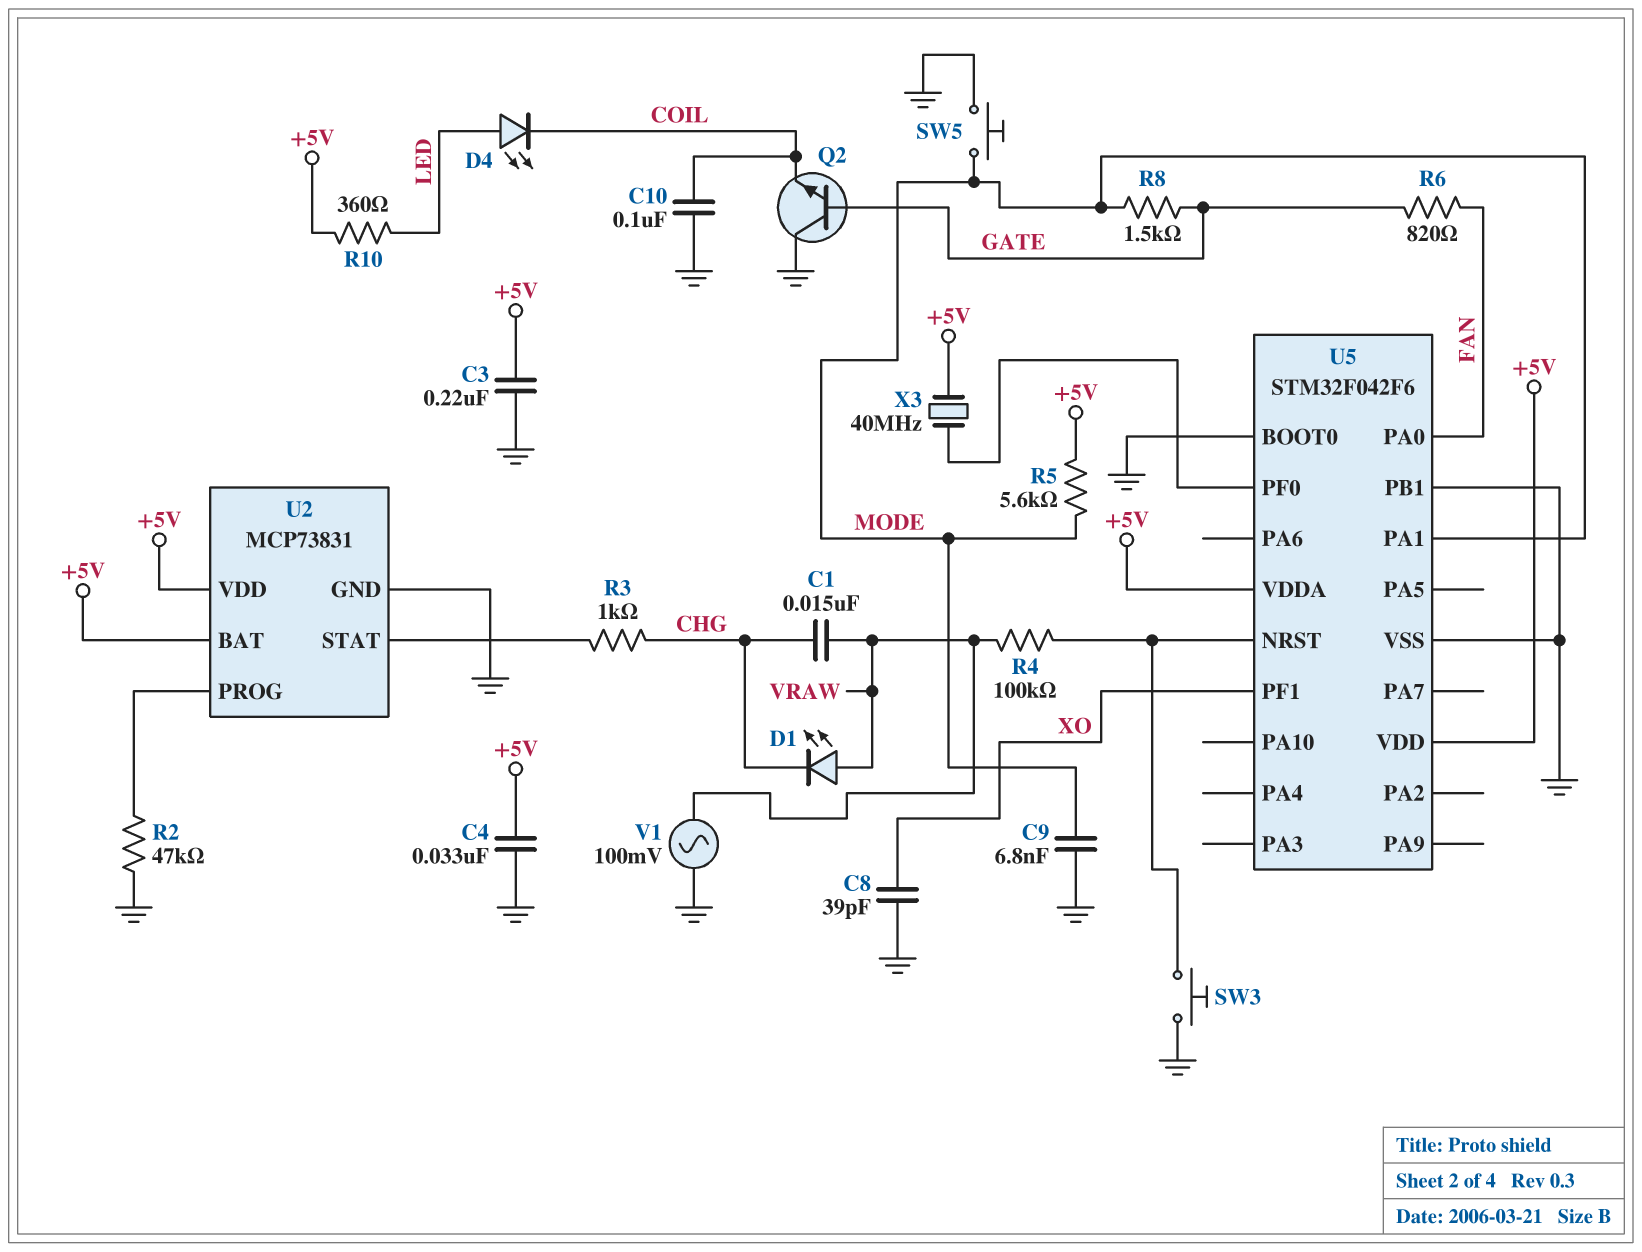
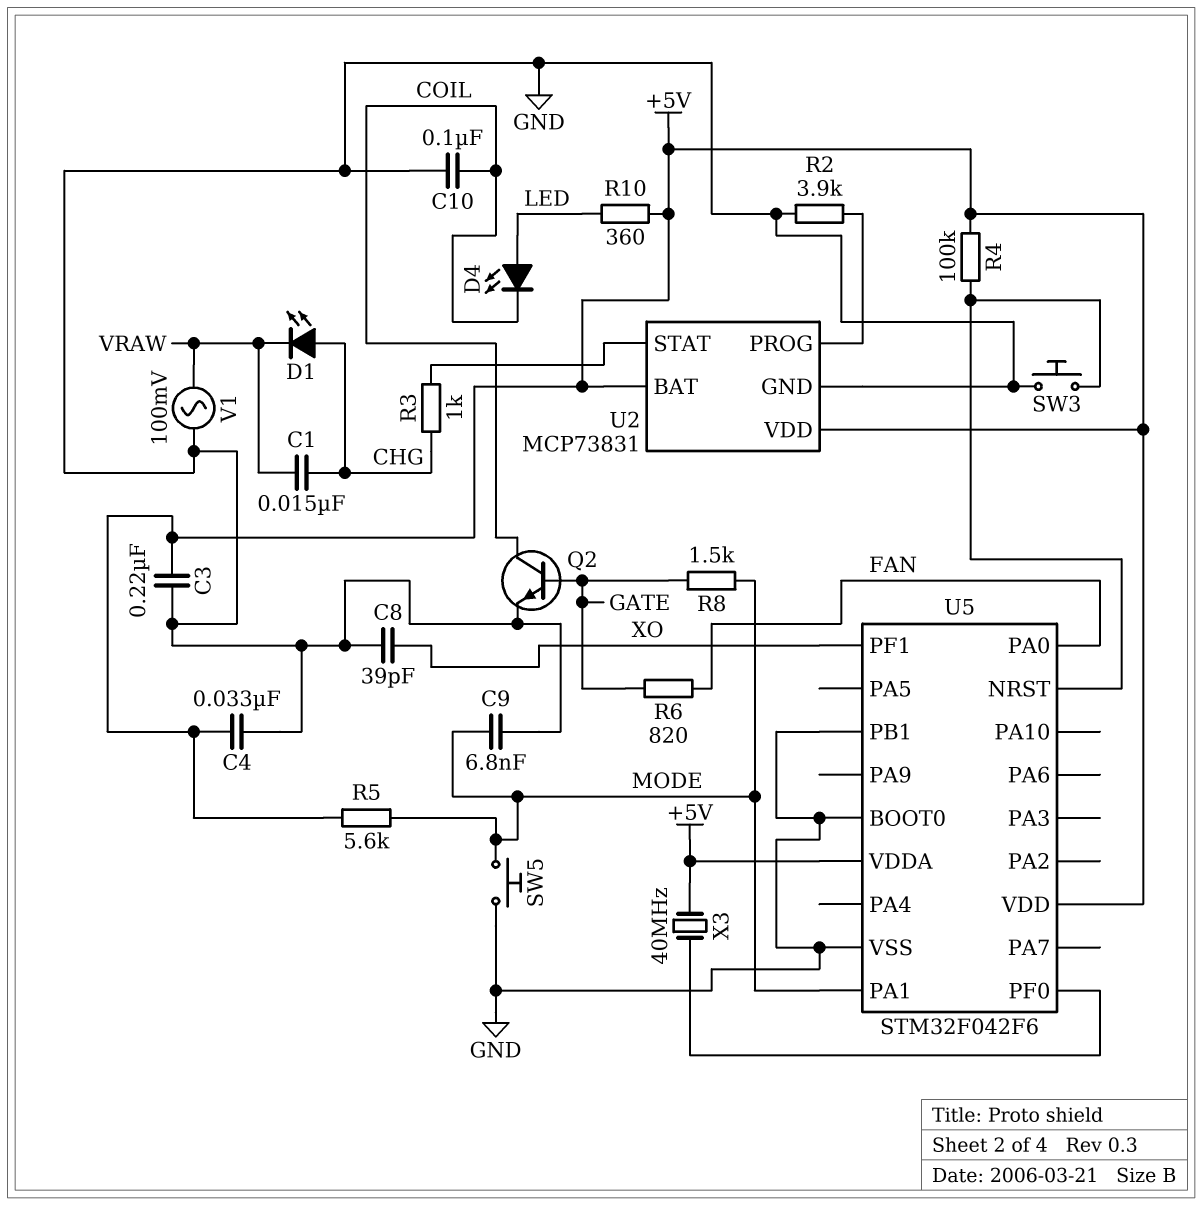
D1: LED (A VRAW, K CHG) -> LED (A CHG, K VRAW)
Q2: NPN (B GATE, C GND, E COIL) -> NPN (B GATE, C COIL, E GND)
R2: 47k (GND, U2/PROG) -> 3.9k (GND, U2/PROG)
R4: 100k (U5/NRST, VRAW) -> 100k (+5V, U5/NRST)

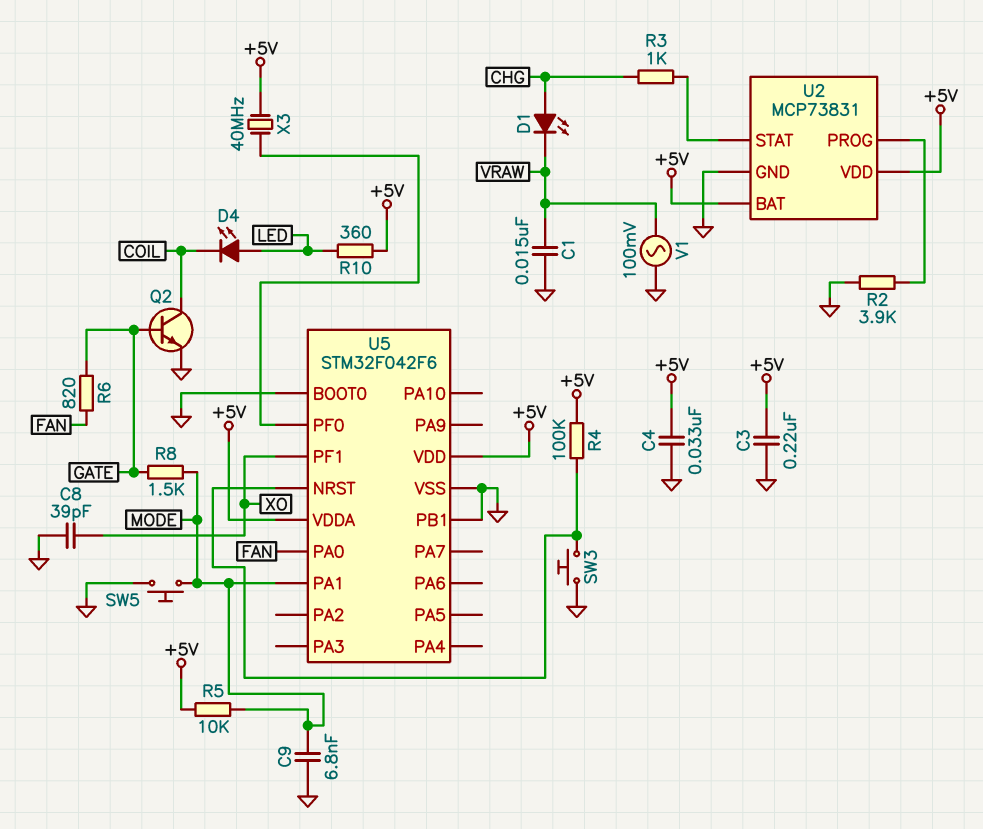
C1: 15nF (CHG, VRAW) -> 15nF (GND, VRAW)
C10: 100nF (COIL, GND) -> none
R5: 5.6k (+5V, MODE) -> 10k (+5V, MODE)

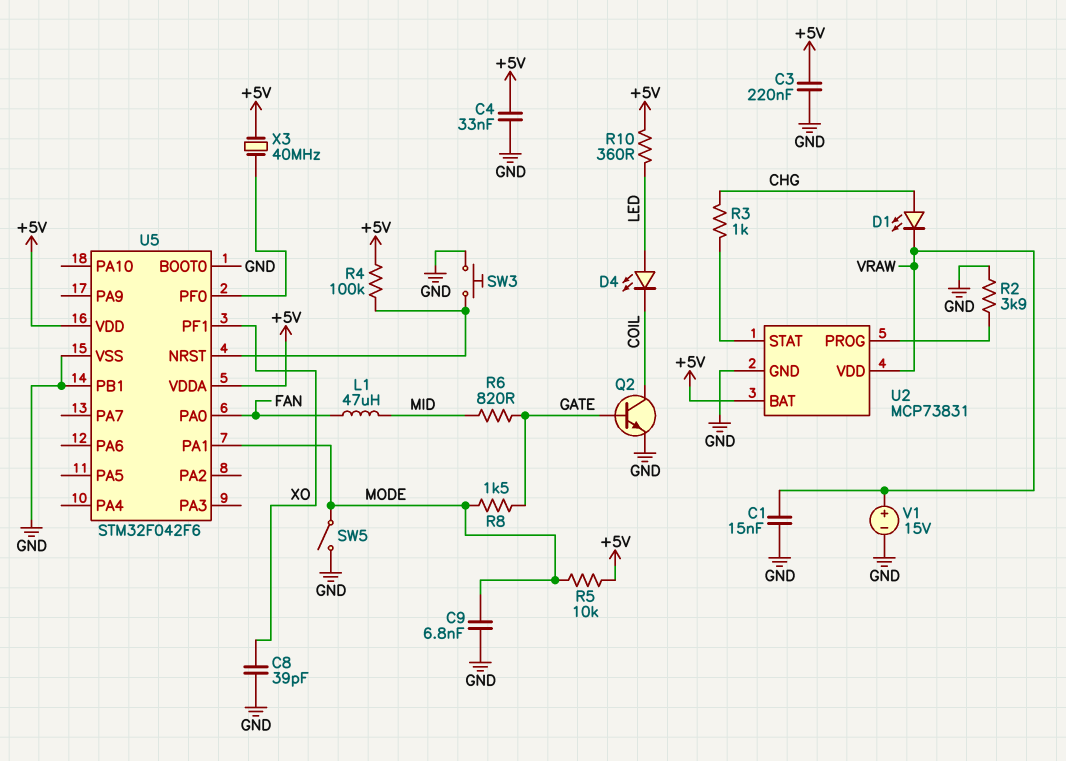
L1: none -> 47uH (FAN, MID)
R6: 820 (FAN, GATE) -> 820 (GATE, MID)
SW5: button (GND, MODE) -> switch (GND, MODE)
U2 pin VDD: +5V -> VRAW
V1: AC 100mV (GND, VRAW) -> 15V (plus VRAW, minus GND)

